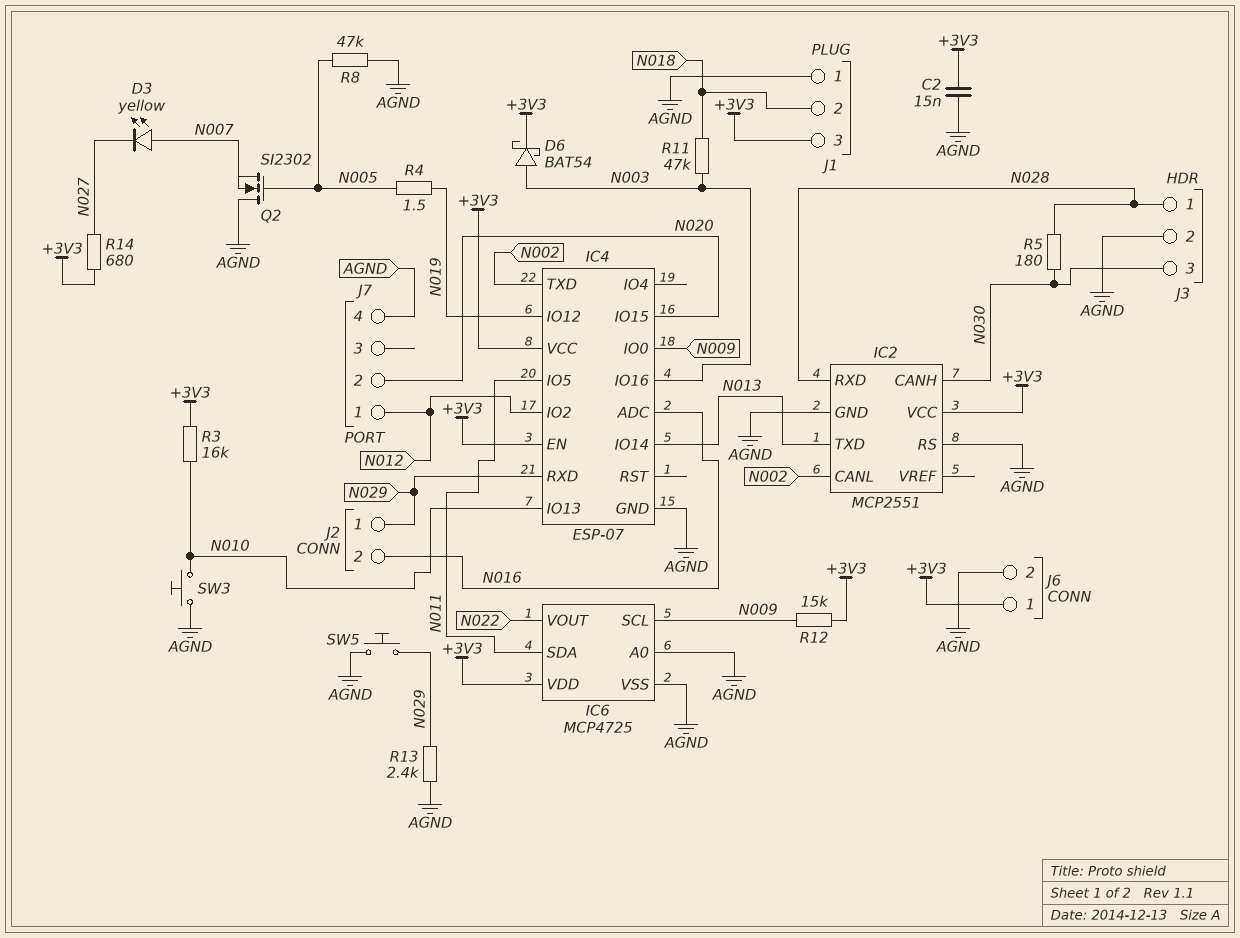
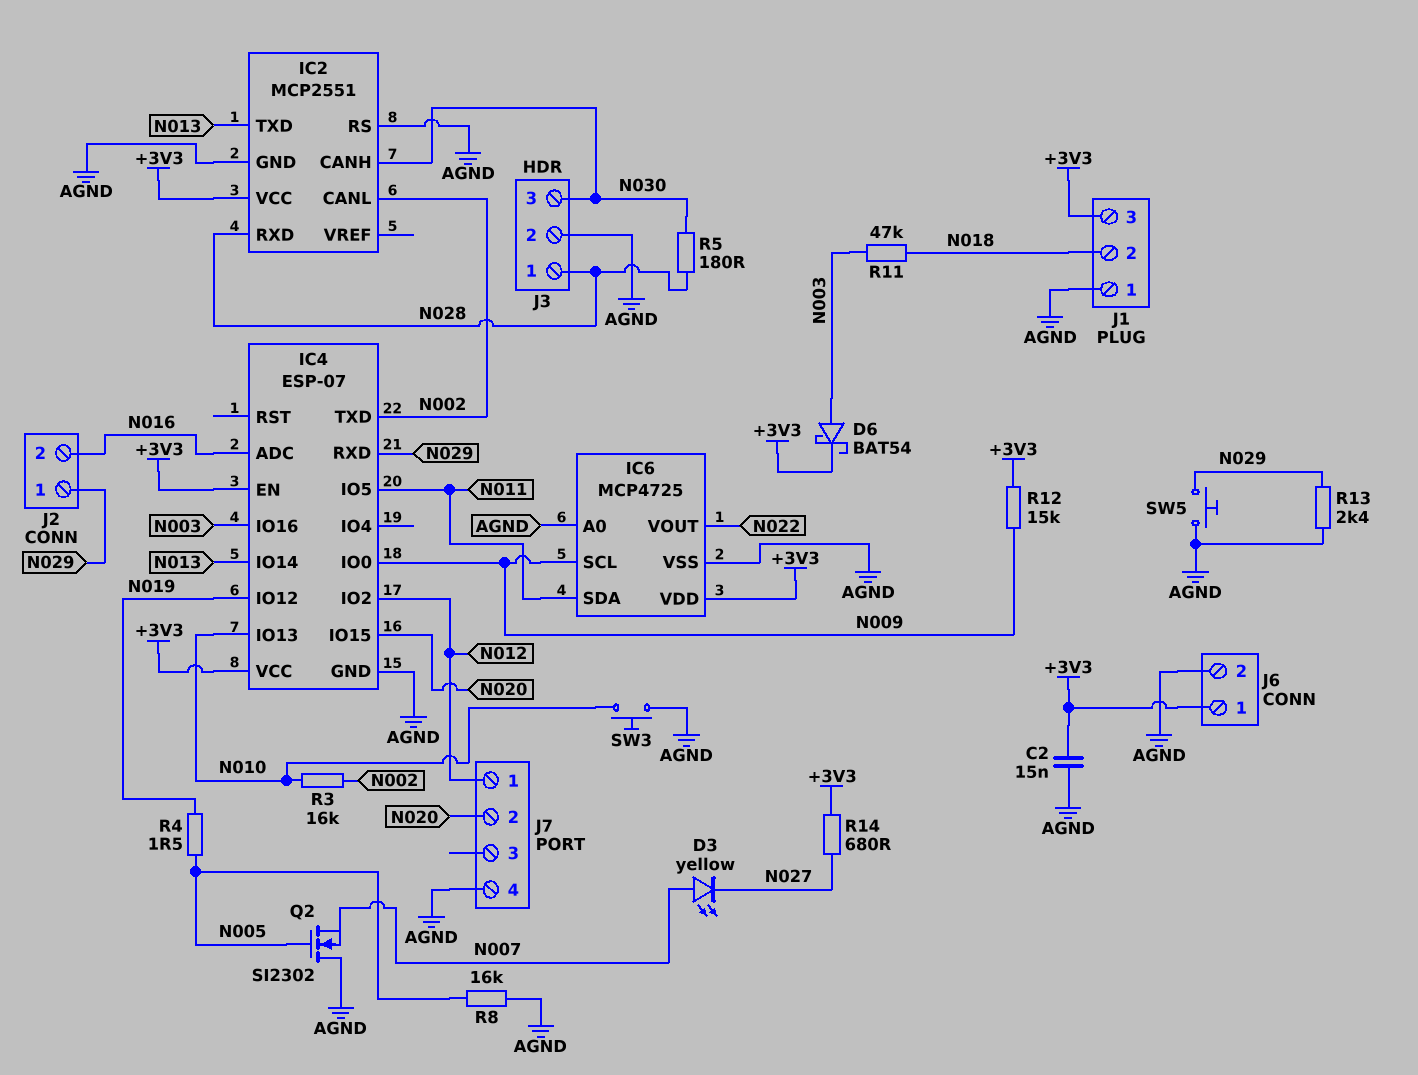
R3: 16k (+3V3, N010) -> 16k (N002, N010)
R8: 47k (AGND, N005) -> 16k (AGND, N005)

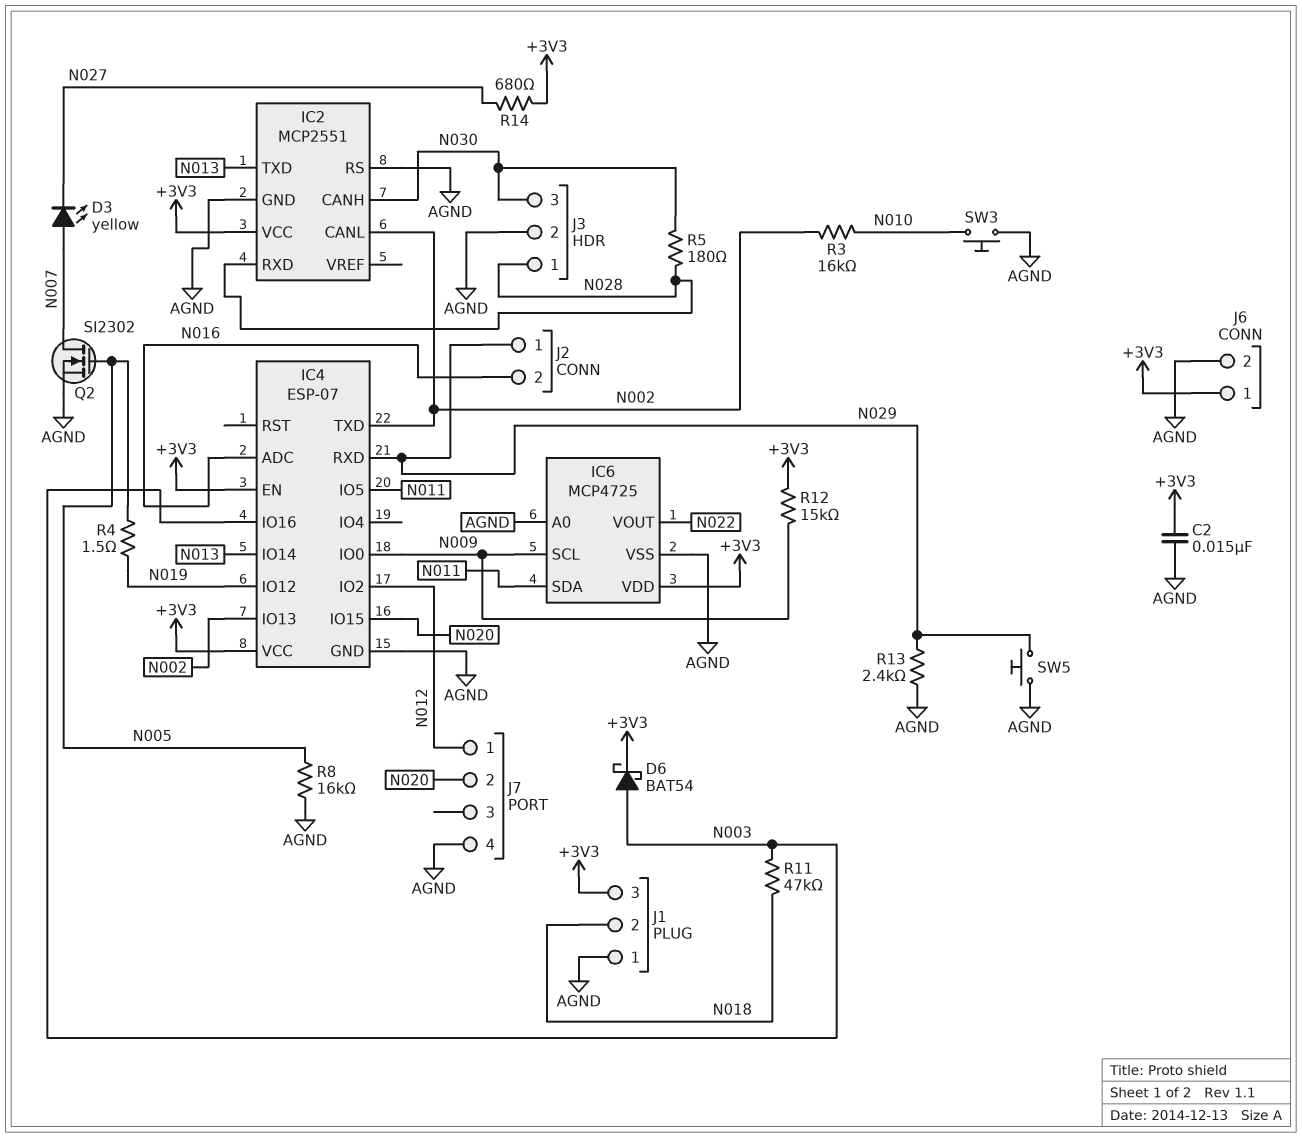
IC4 pin IO13: N010 -> N002
Q2: NMOS SI2302 (G N005, D AGND, S N007) -> NMOS SI2302 (G N005, D N007, S AGND)

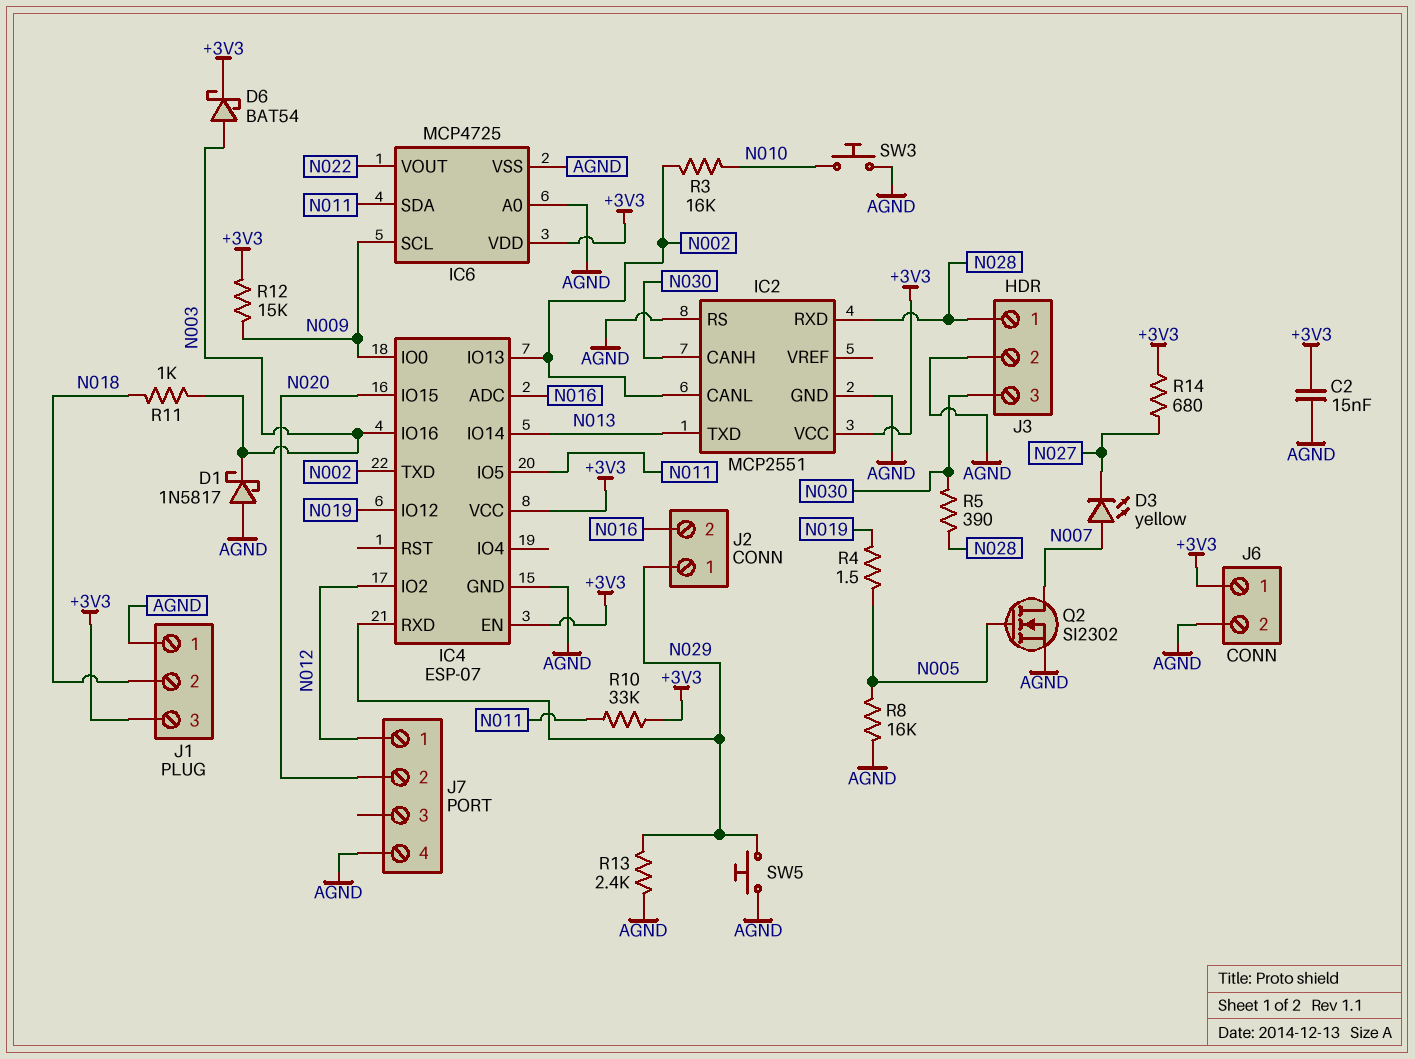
D1: none -> schottky 1N5817 (A AGND, K N003)
R5: 180 (N028, N030) -> 390 (N028, N030)
R10: none -> 33k (+3V3, N011)
R11: 47k (N003, N018) -> 1k (N003, N018)

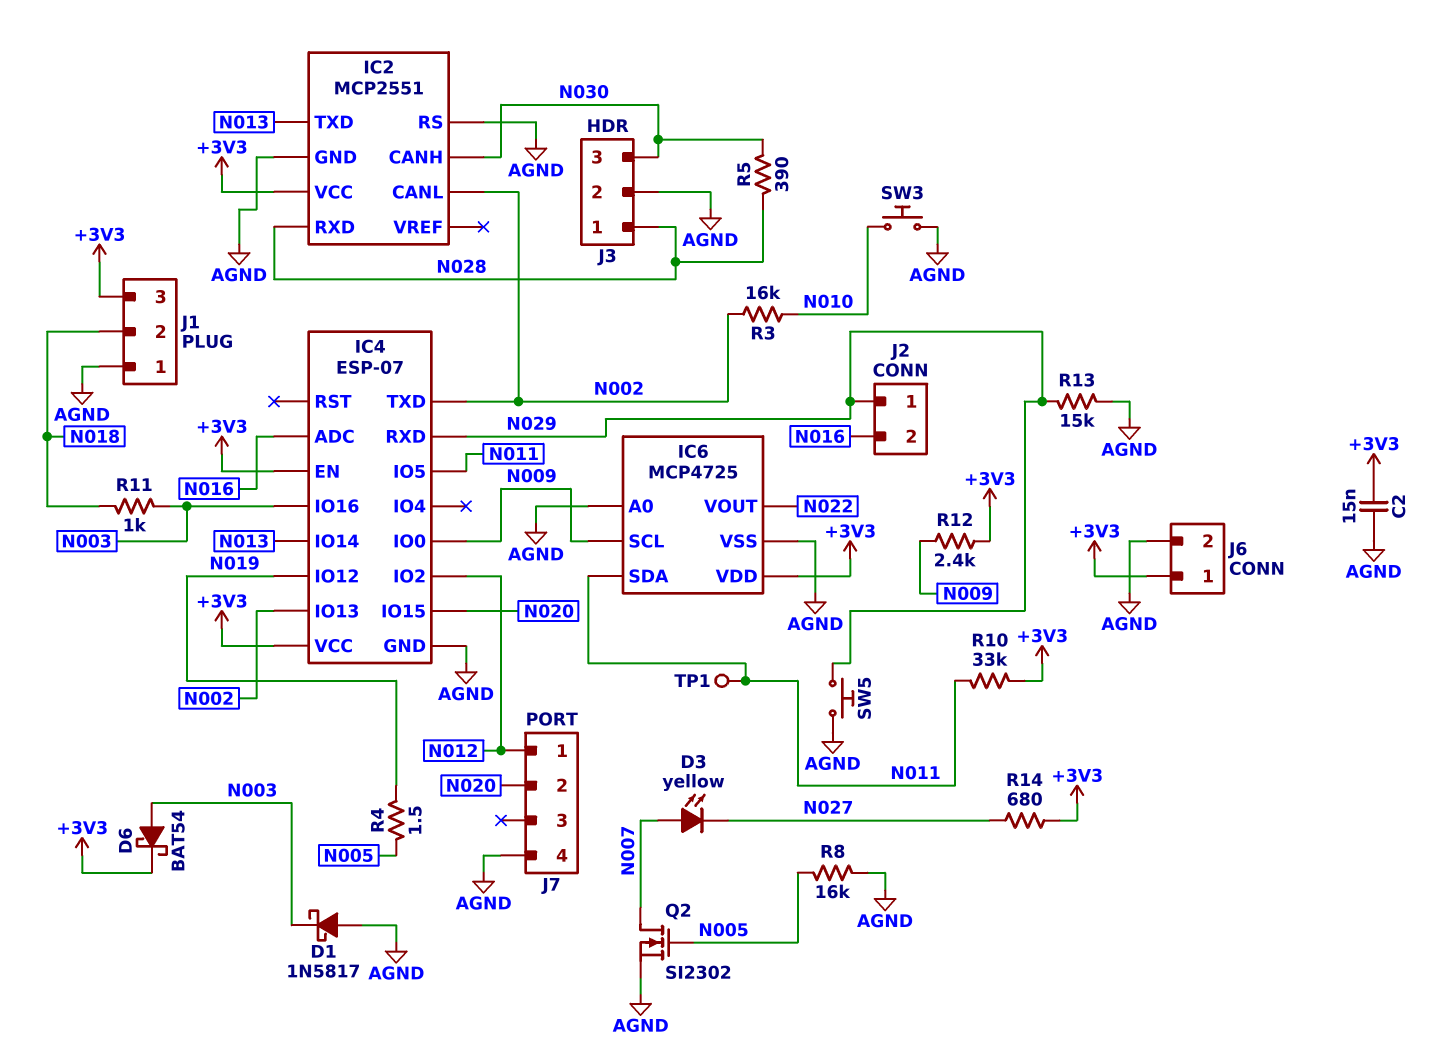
R12: 15k (+3V3, N009) -> 2.4k (+3V3, N009)
R13: 2.4k (AGND, N029) -> 15k (AGND, N029)
TP1: none -> test point (N011)

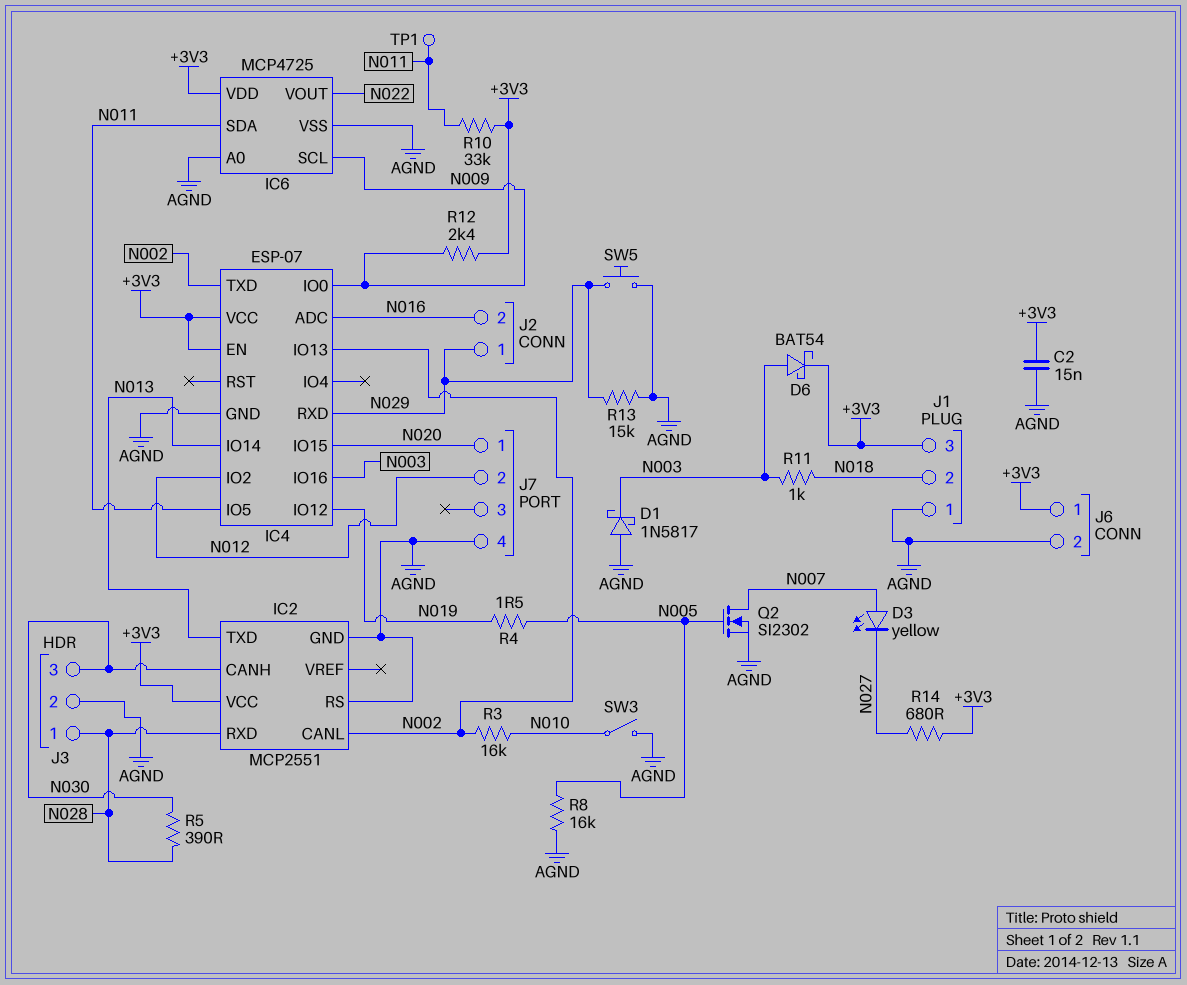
J7 pin 1: N012 -> N020
J7 pin 2: N020 -> N012
SW3: button (AGND, N010) -> switch (AGND, N010)

